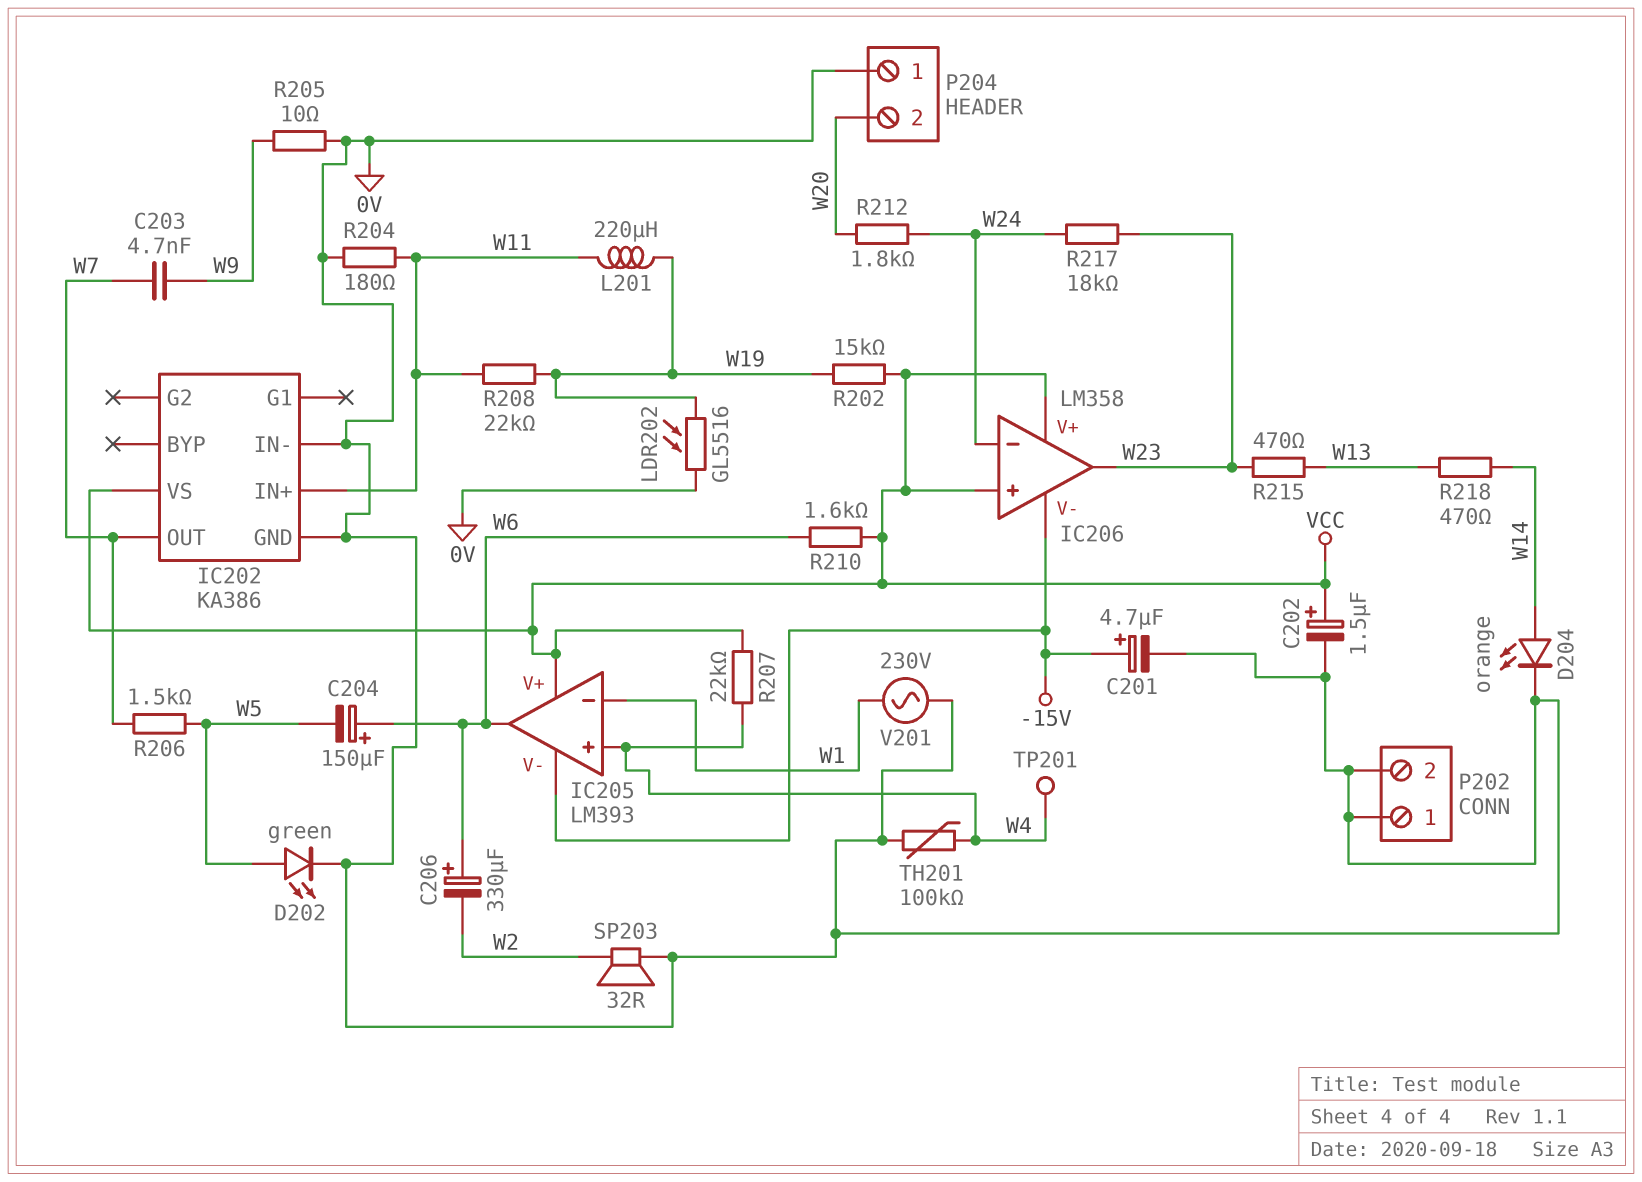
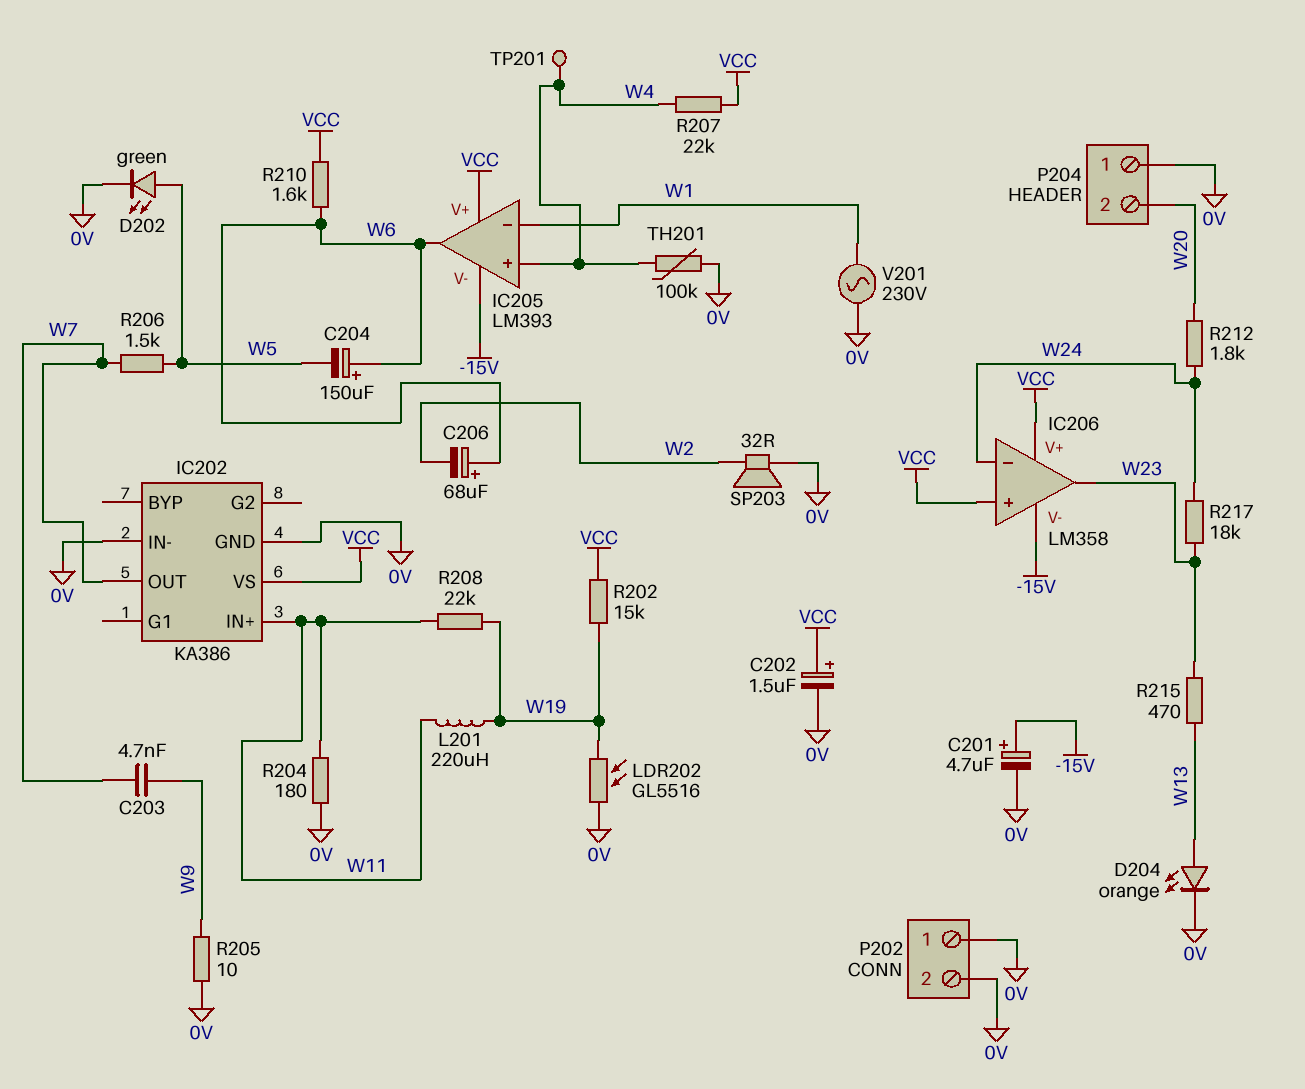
C206: 330uF (plus W6, minus W2) -> 68uF (plus W6, minus W2)
D204: LED orange (A W14, K 0V) -> LED orange (A W13, K 0V)
R218: 470 (W13, W14) -> none

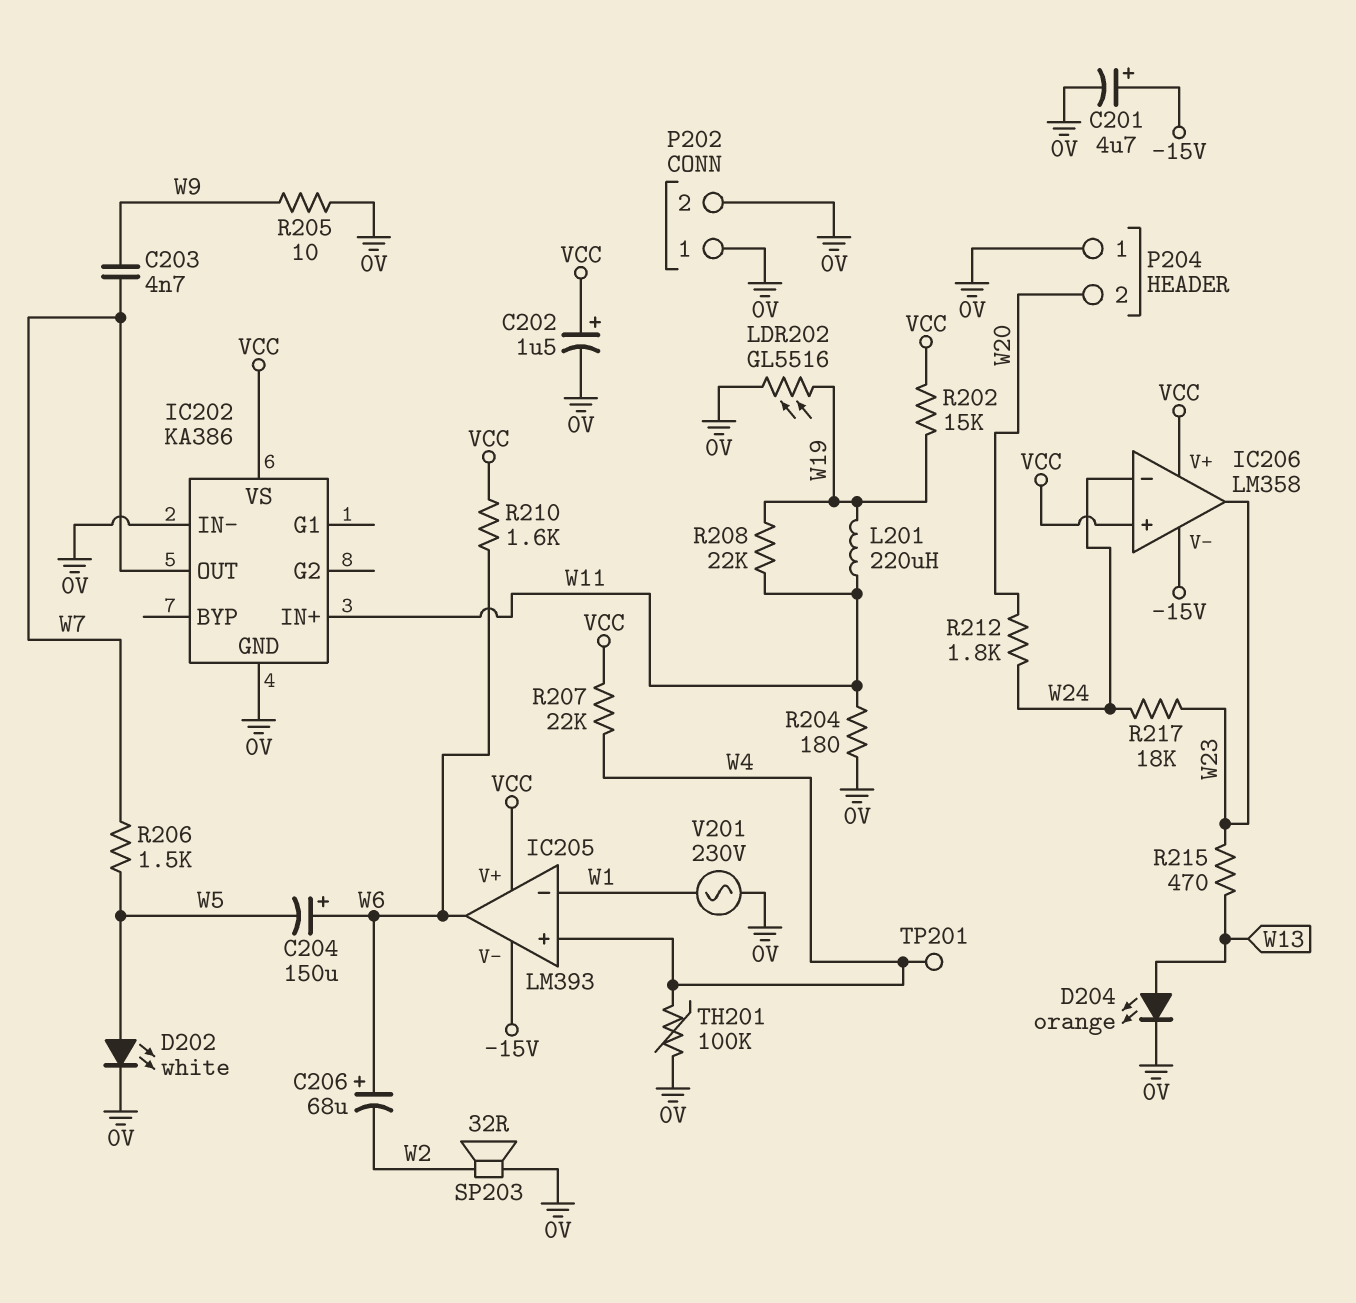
D202: LED green (A W5, K 0V) -> LED white (A W5, K 0V)

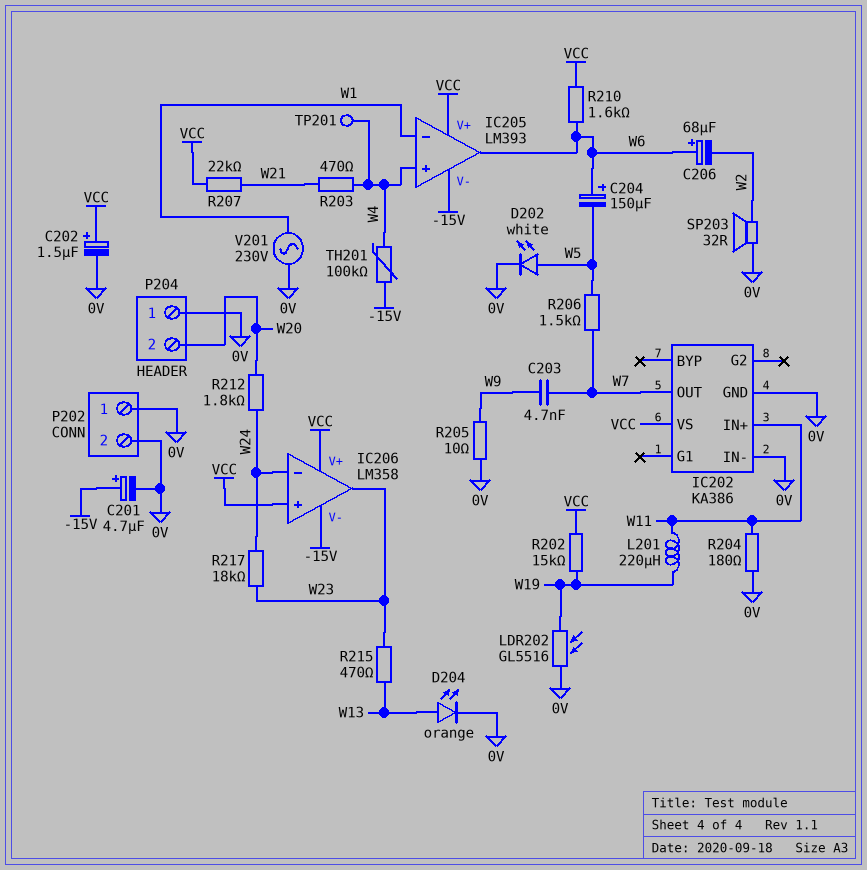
R203: none -> 470 (W4, W21)
R207: 22k (VCC, W4) -> 22k (VCC, W21)
R208: 22k (W11, W19) -> none
TH201: 100k (0V, W4) -> 100k (-15V, W4)

